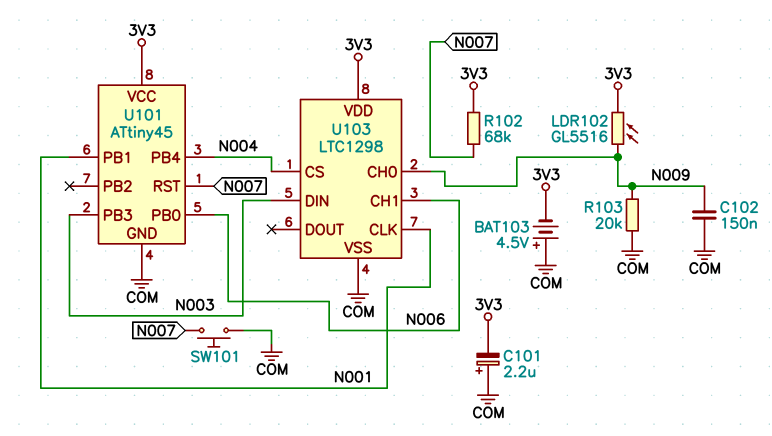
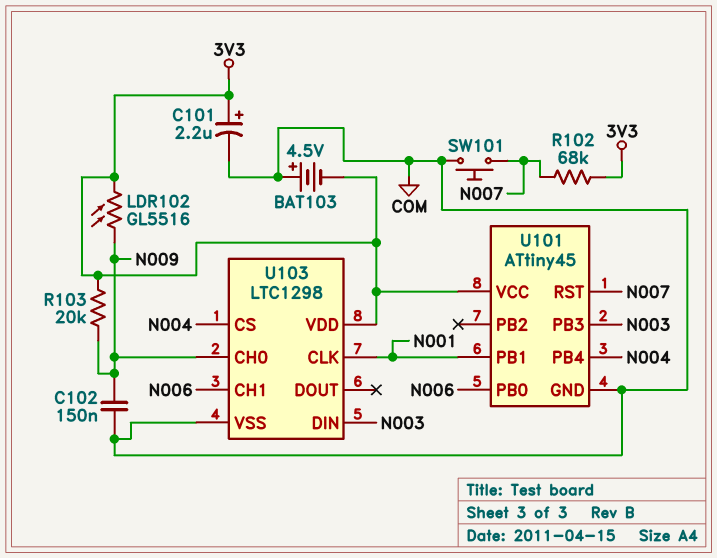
C101: 2.2uF (plus COM, minus 3V3) -> 2.2uF (plus 3V3, minus COM)
R103: 20k (COM, N009) -> 20k (3V3, N009)

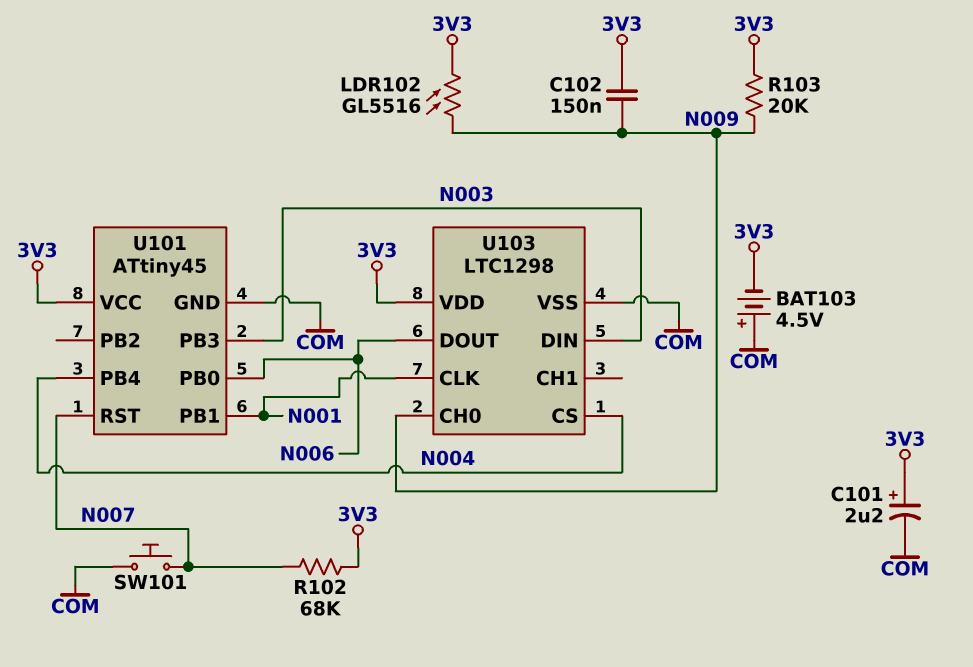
C102: 150nF (COM, N009) -> 150nF (3V3, N009)
U103 pin CH1: N006 -> none
U103 pin DOUT: none -> N006

